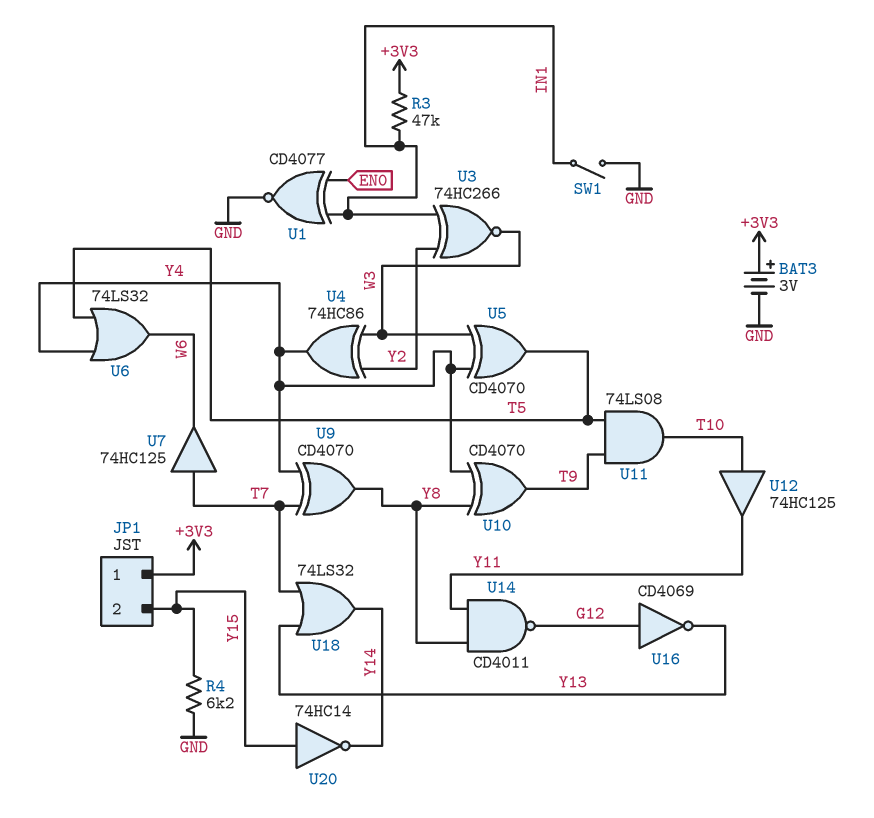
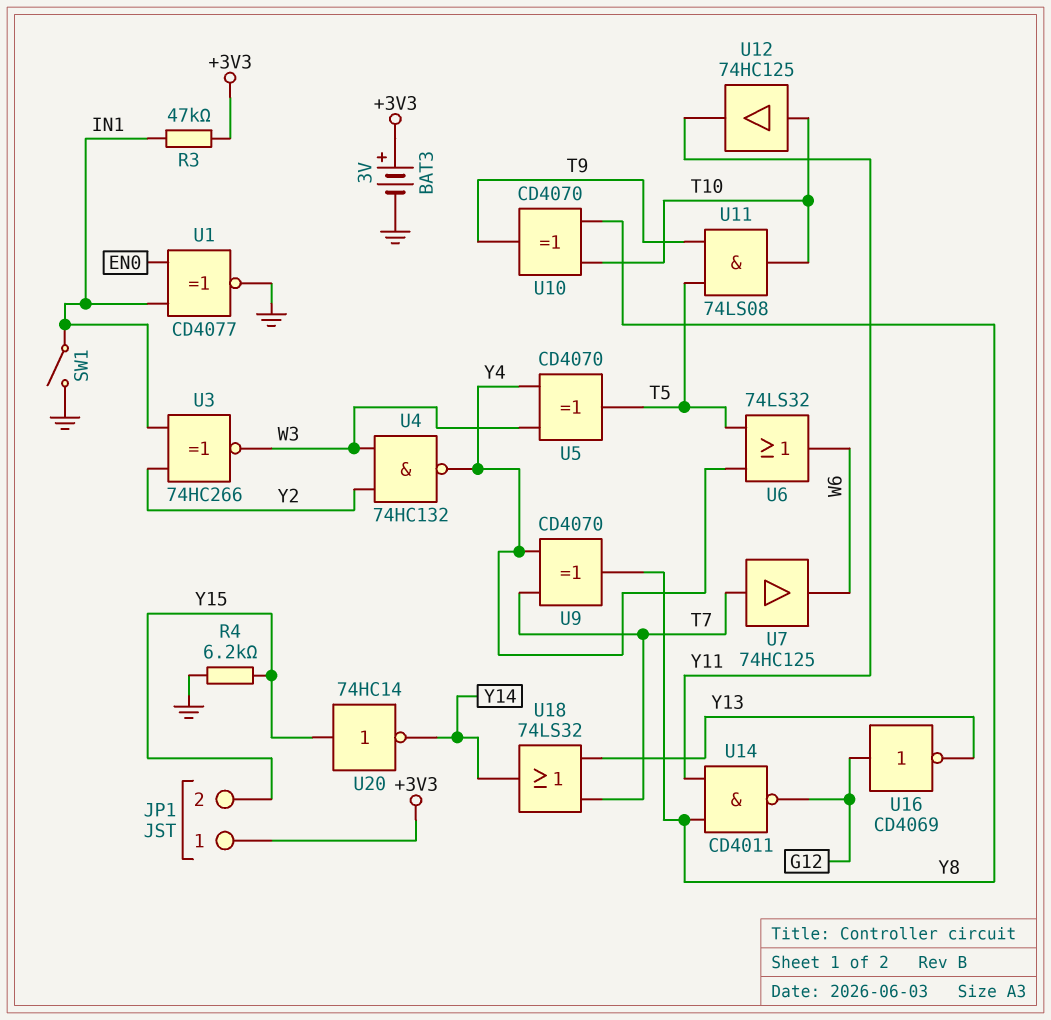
U4: XOR 74HC86 (in W3, in Y2, out Y4) -> NAND 74HC132 (in W3, in Y2, out Y4)
U10: XOR CD4070 (in Y4, in Y8, out T9) -> XOR CD4070 (in T10, in Y8, out T9)

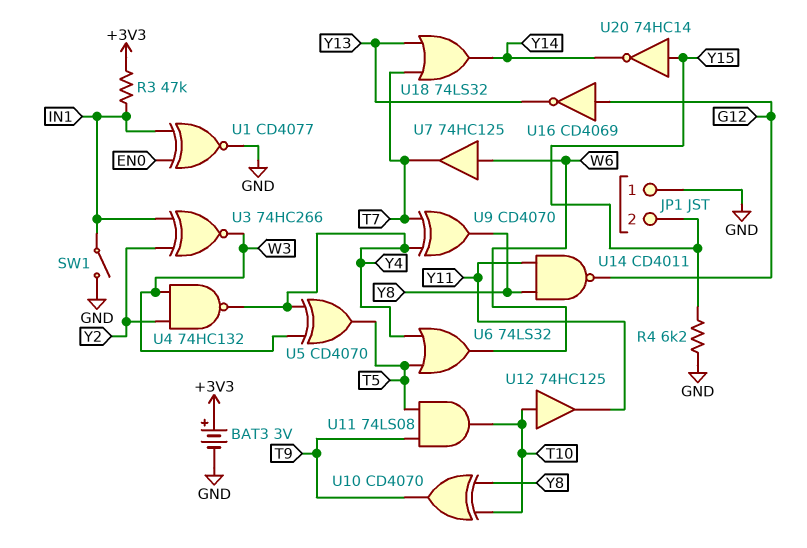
JP1 pin 1: +3V3 -> GND
U7: buffer 74HC125 (in T7, out W6) -> buffer 74HC125 (in W6, out T7)

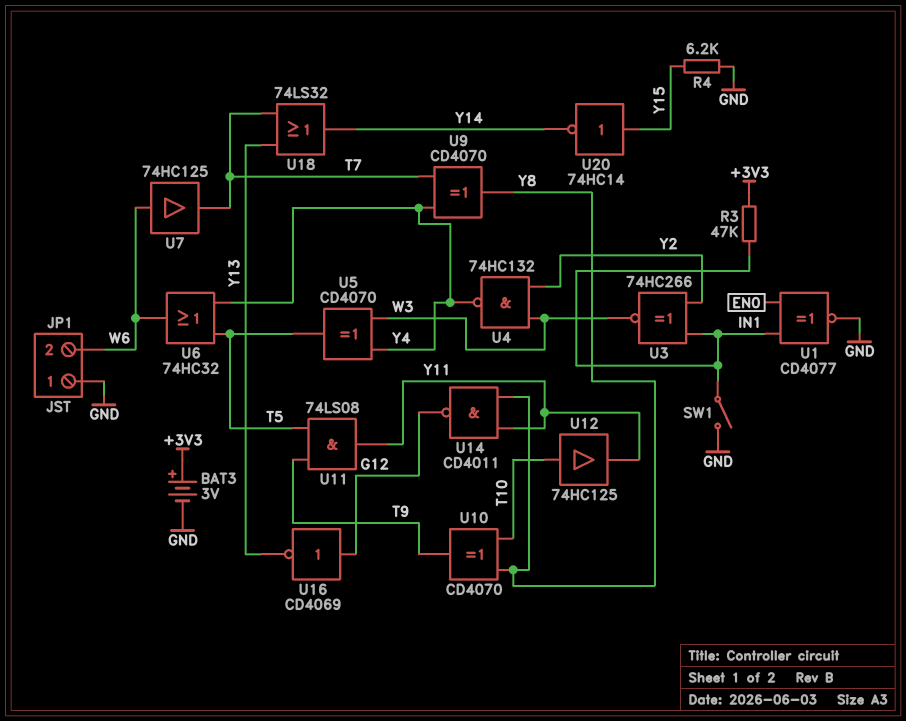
JP1 pin 2: Y15 -> W6
U6: OR 74LS32 (in T5, in Y4, out W6) -> OR 74HC32 (in T5, in Y4, out W6)
U11: AND 74LS08 (in T5, in T9, out T10) -> AND 74LS08 (in T5, in T9, out Y11)

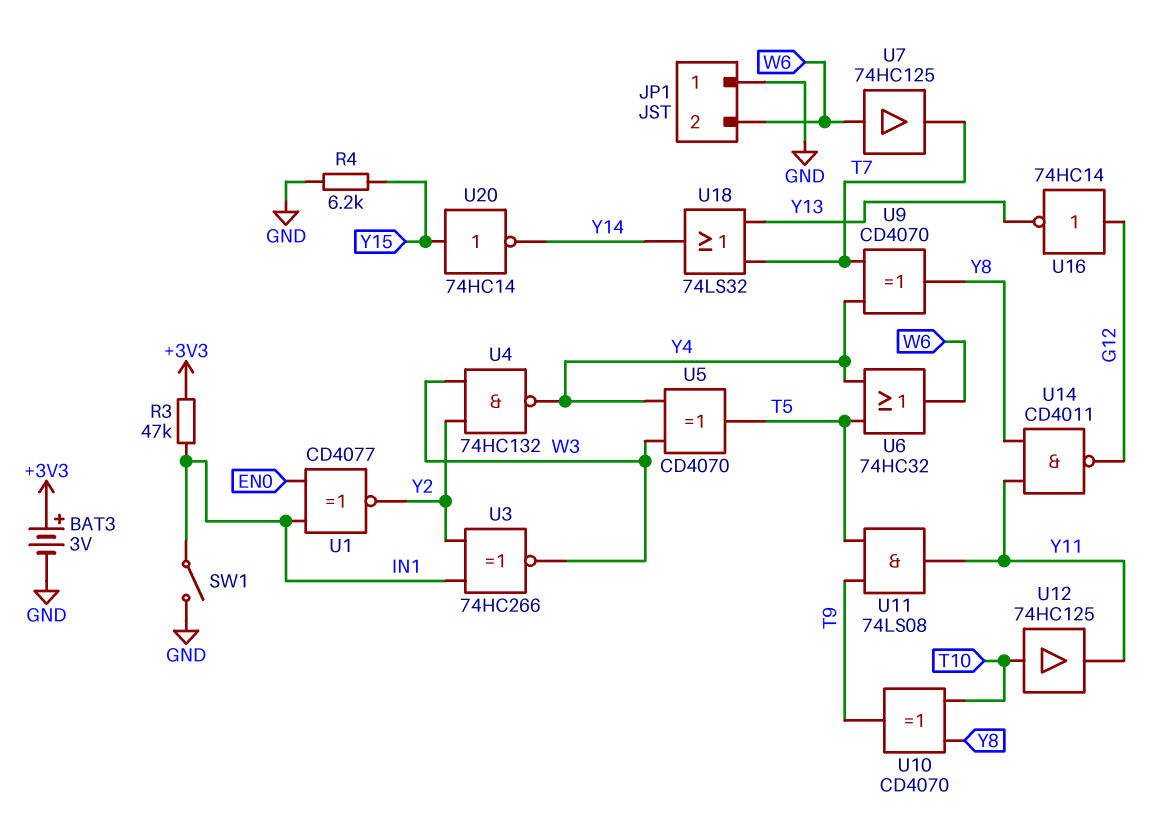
U1: XNOR CD4077 (in EN0, in IN1, out GND) -> XNOR CD4077 (in EN0, in IN1, out Y2)
U16: NOT CD4069 (in G12, out Y13) -> NOT 74HC14 (in G12, out Y13)

